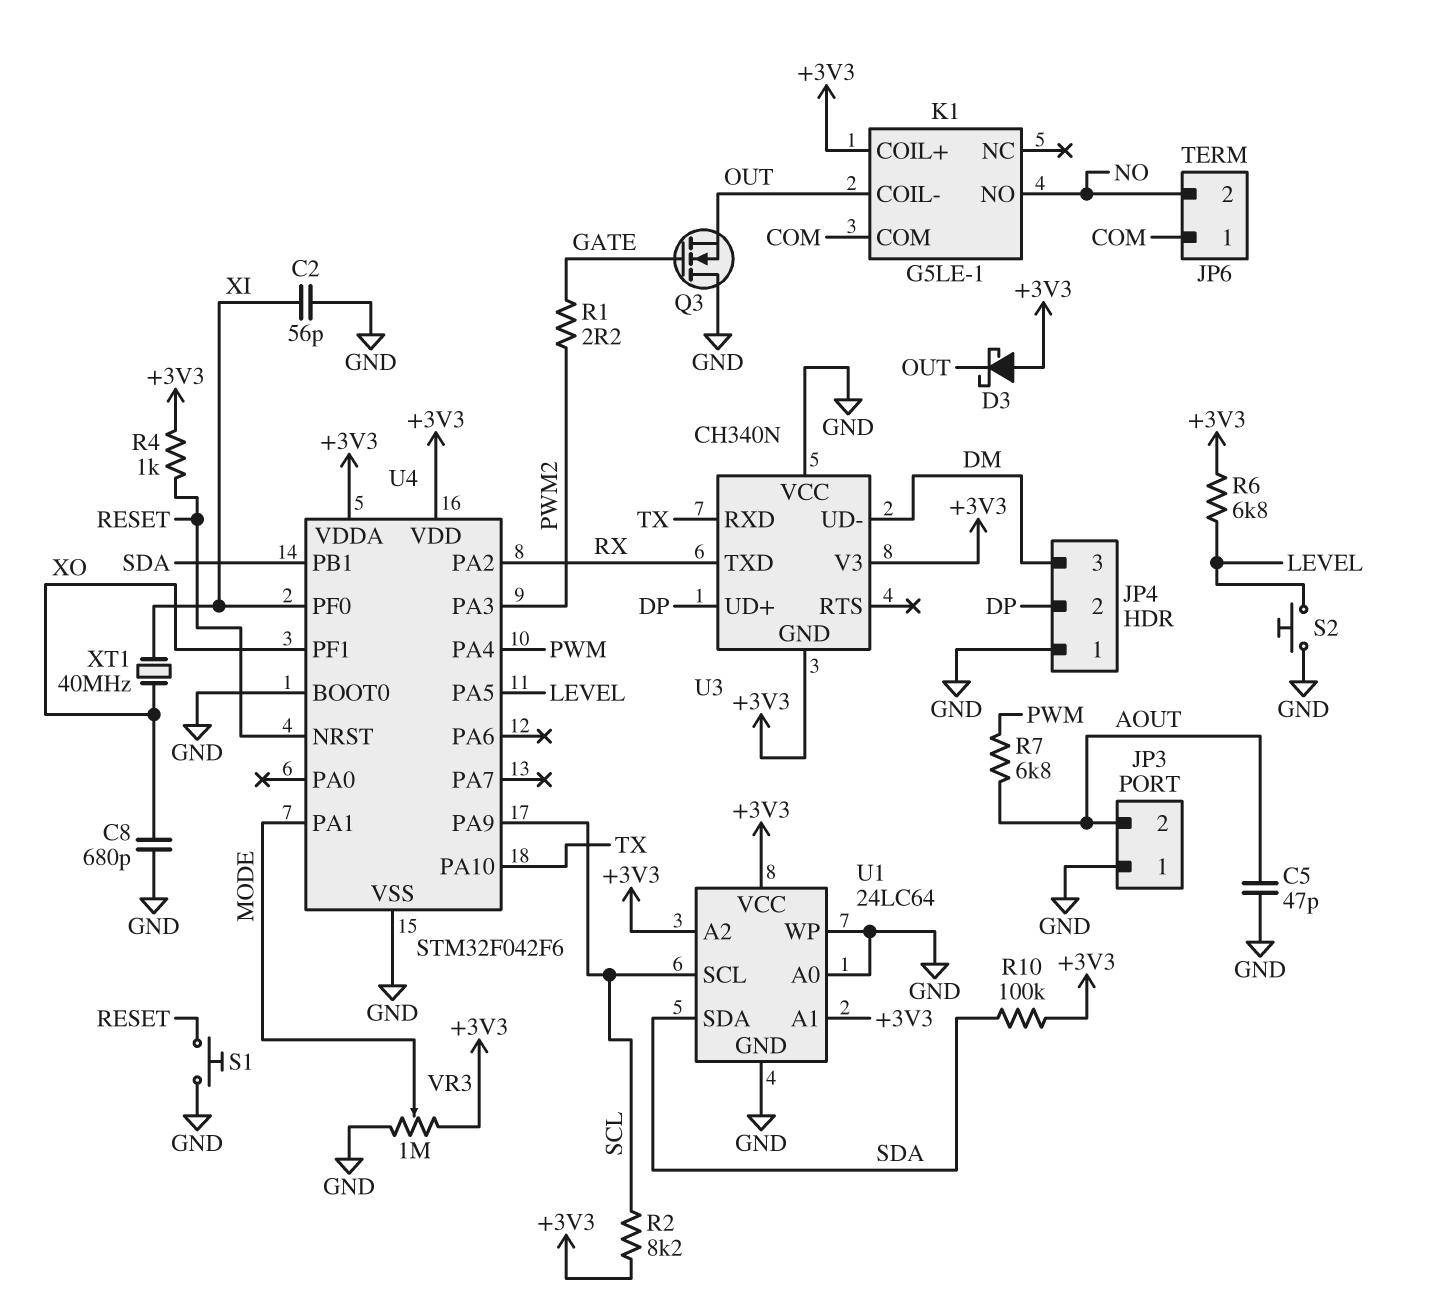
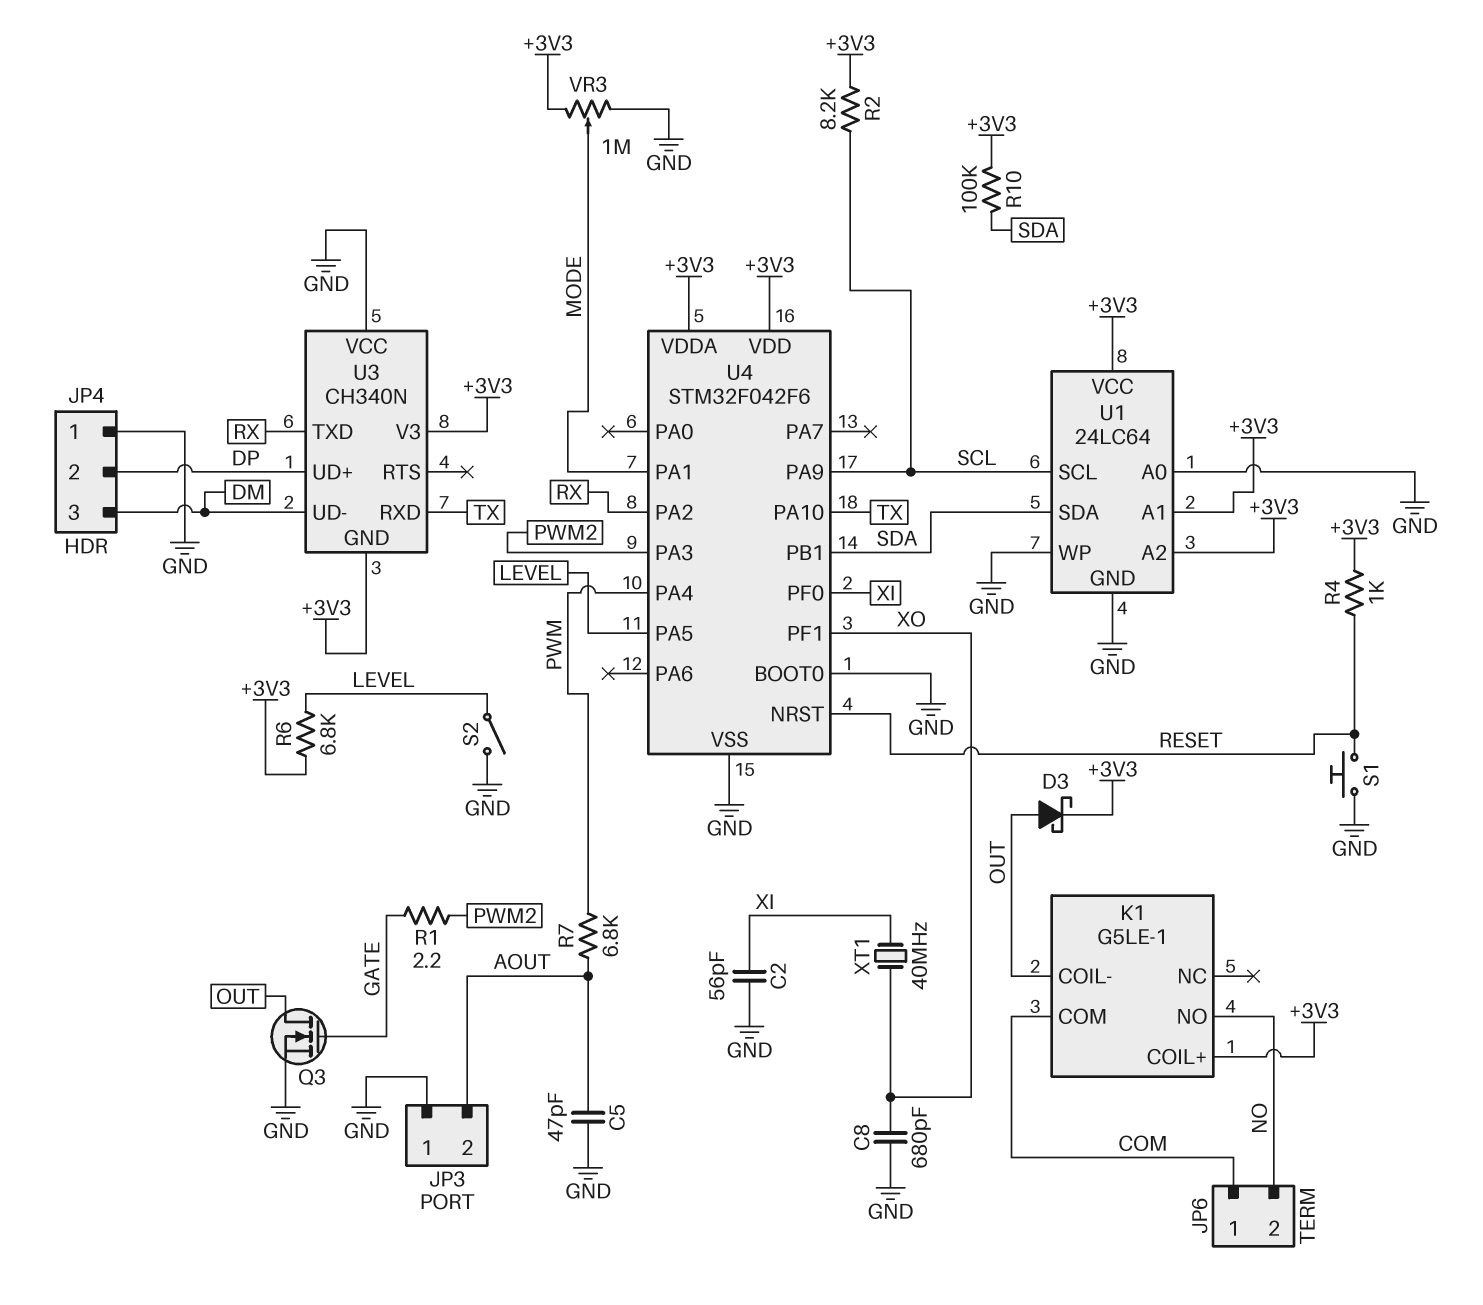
D3: schottky (A +3V3, K OUT) -> schottky (A OUT, K +3V3)
Q3: NMOS (G GATE, D GND, S OUT) -> NMOS (G GATE, D OUT, S GND)
S2: button (GND, LEVEL) -> switch (GND, LEVEL)

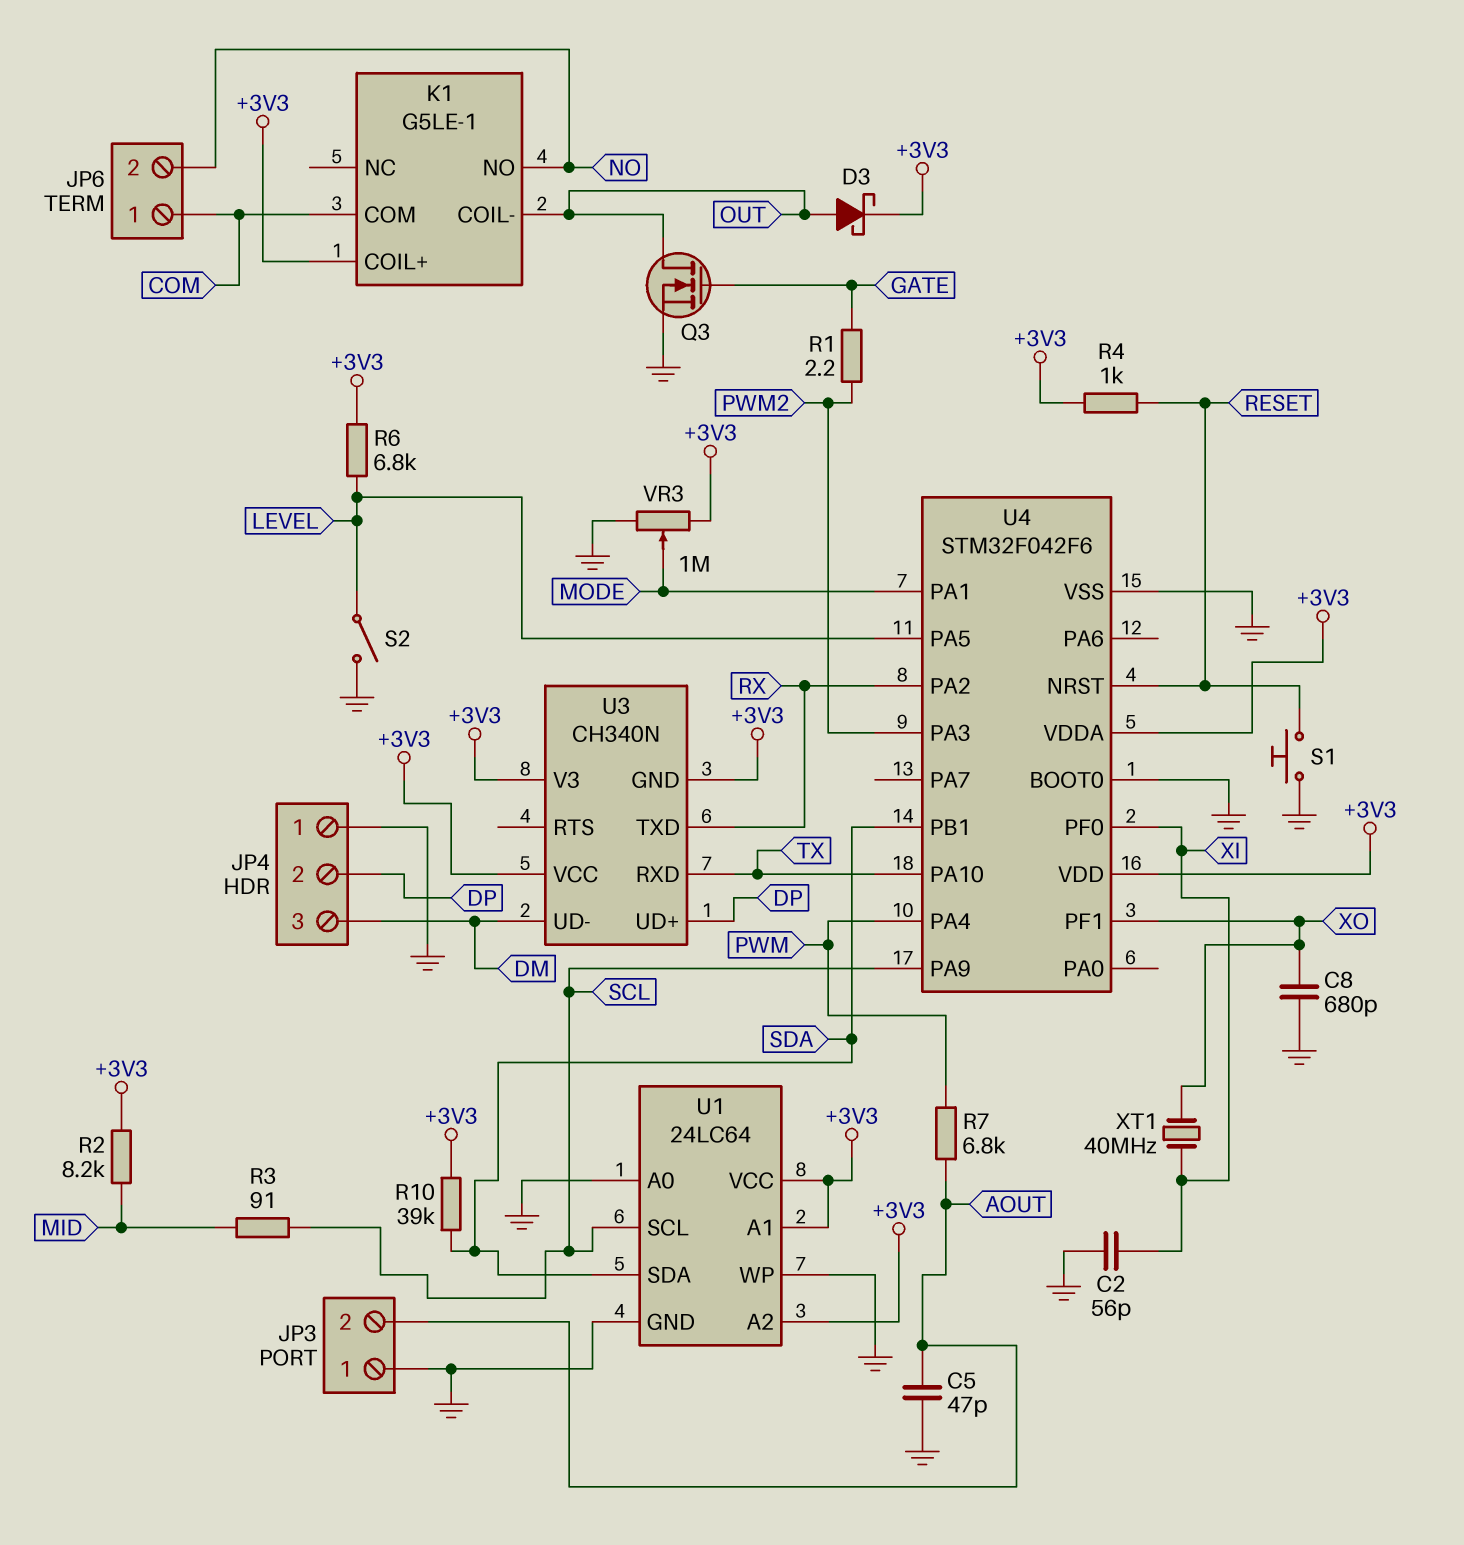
R2: 8.2k (+3V3, SCL) -> 8.2k (+3V3, MID)
R3: none -> 91 (MID, SCL)
R10: 100k (+3V3, SDA) -> 39k (+3V3, SDA)
U3 pin VCC: GND -> +3V3

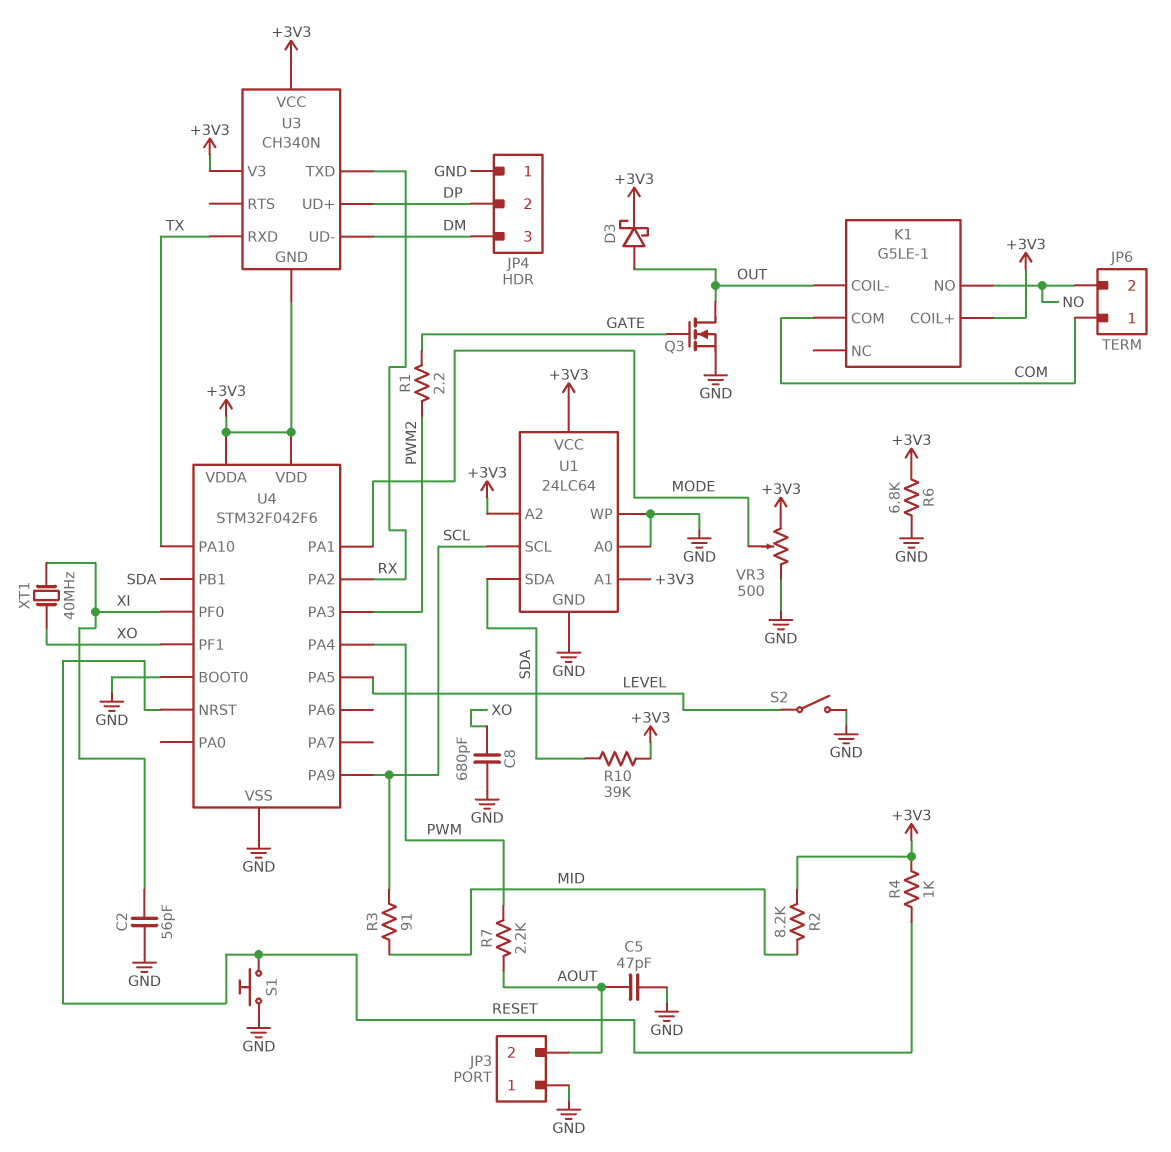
R6: 6.8k (+3V3, LEVEL) -> 6.8k (+3V3, GND)
R7: 6.8k (AOUT, PWM) -> 2.2k (AOUT, PWM)
VR3: 1M (+3V3, GND, wiper MODE) -> 500 (+3V3, GND, wiper MODE)

